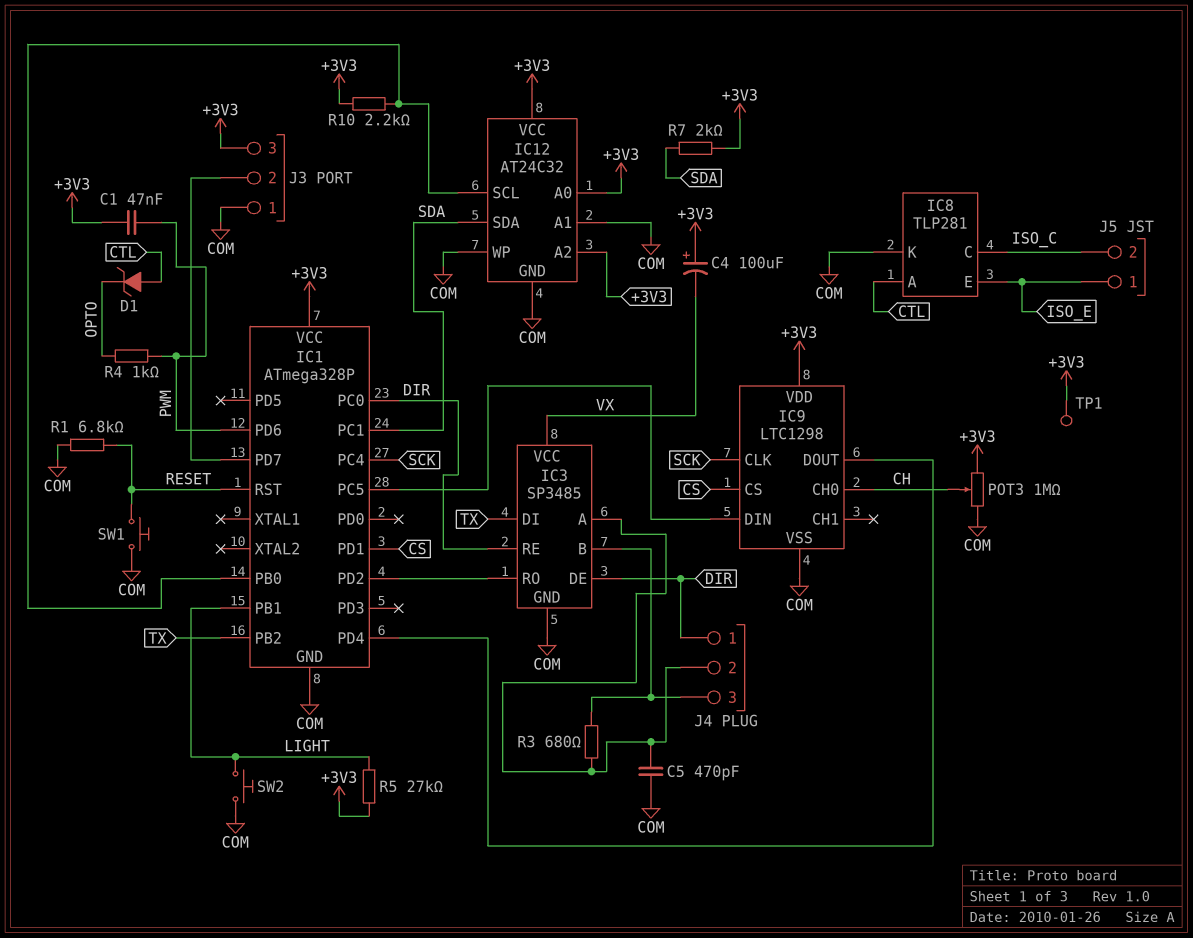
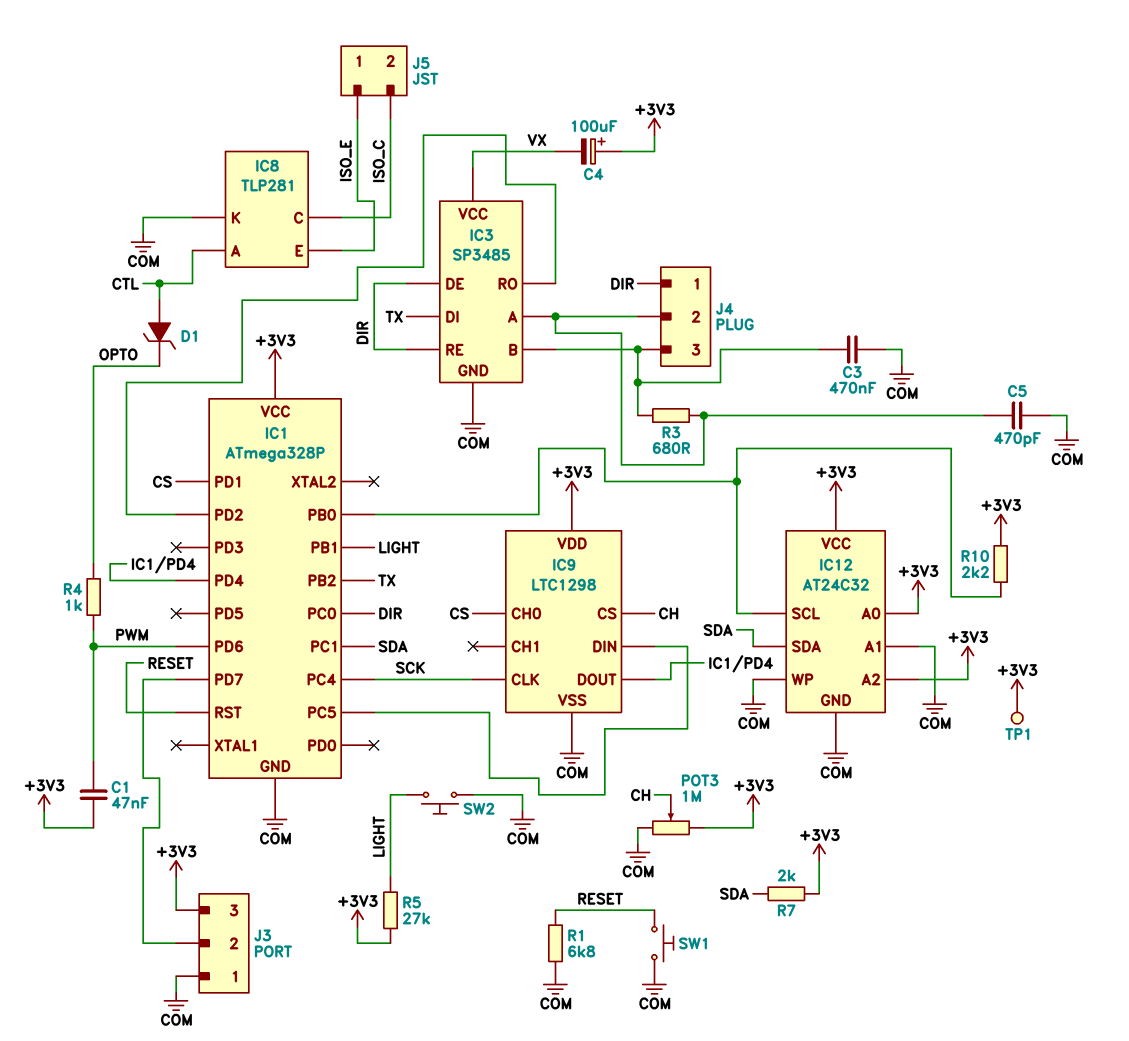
C3: none -> 470nF (COM, IC3/B)
IC9 pin CH0: CH -> CS
IC9 pin CS: CS -> CH

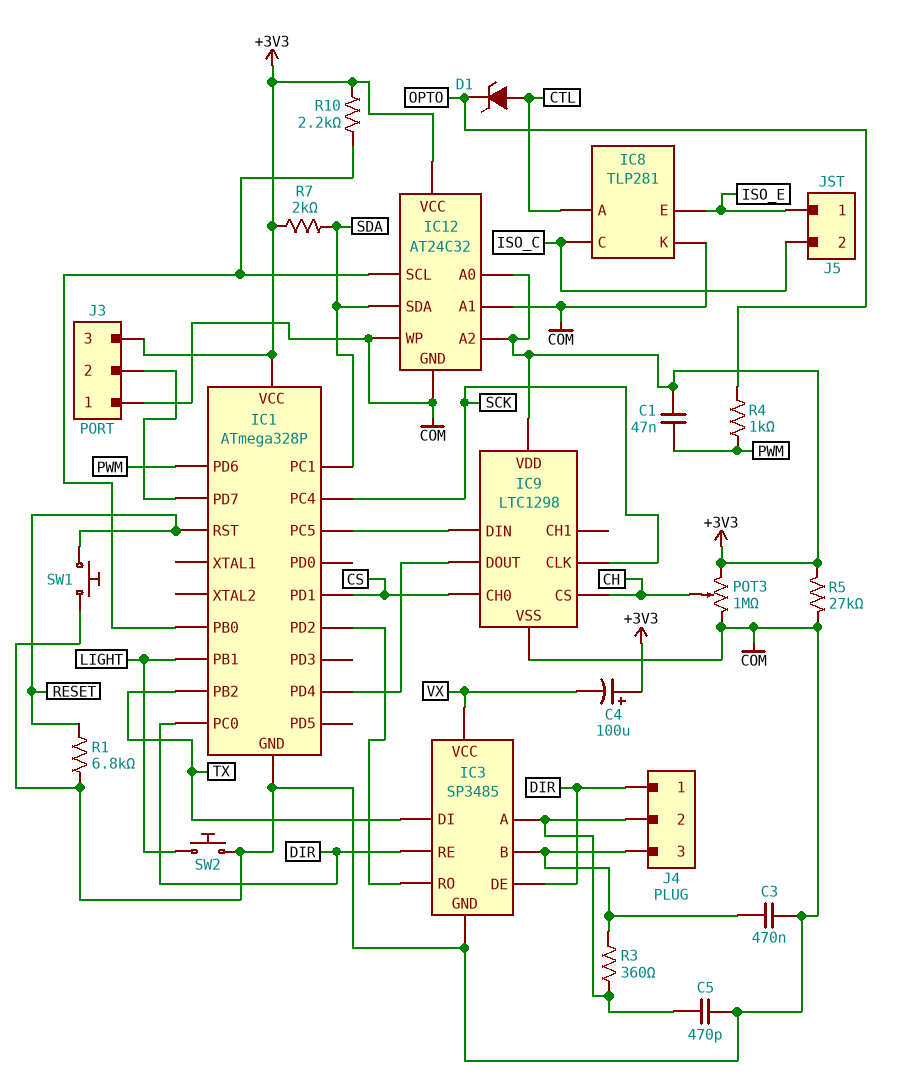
R3: 680 (IC3/A, IC3/B) -> 360 (IC3/A, IC3/B)
R5: 27k (+3V3, LIGHT) -> 27k (+3V3, COM)
TP1: test point (+3V3) -> none

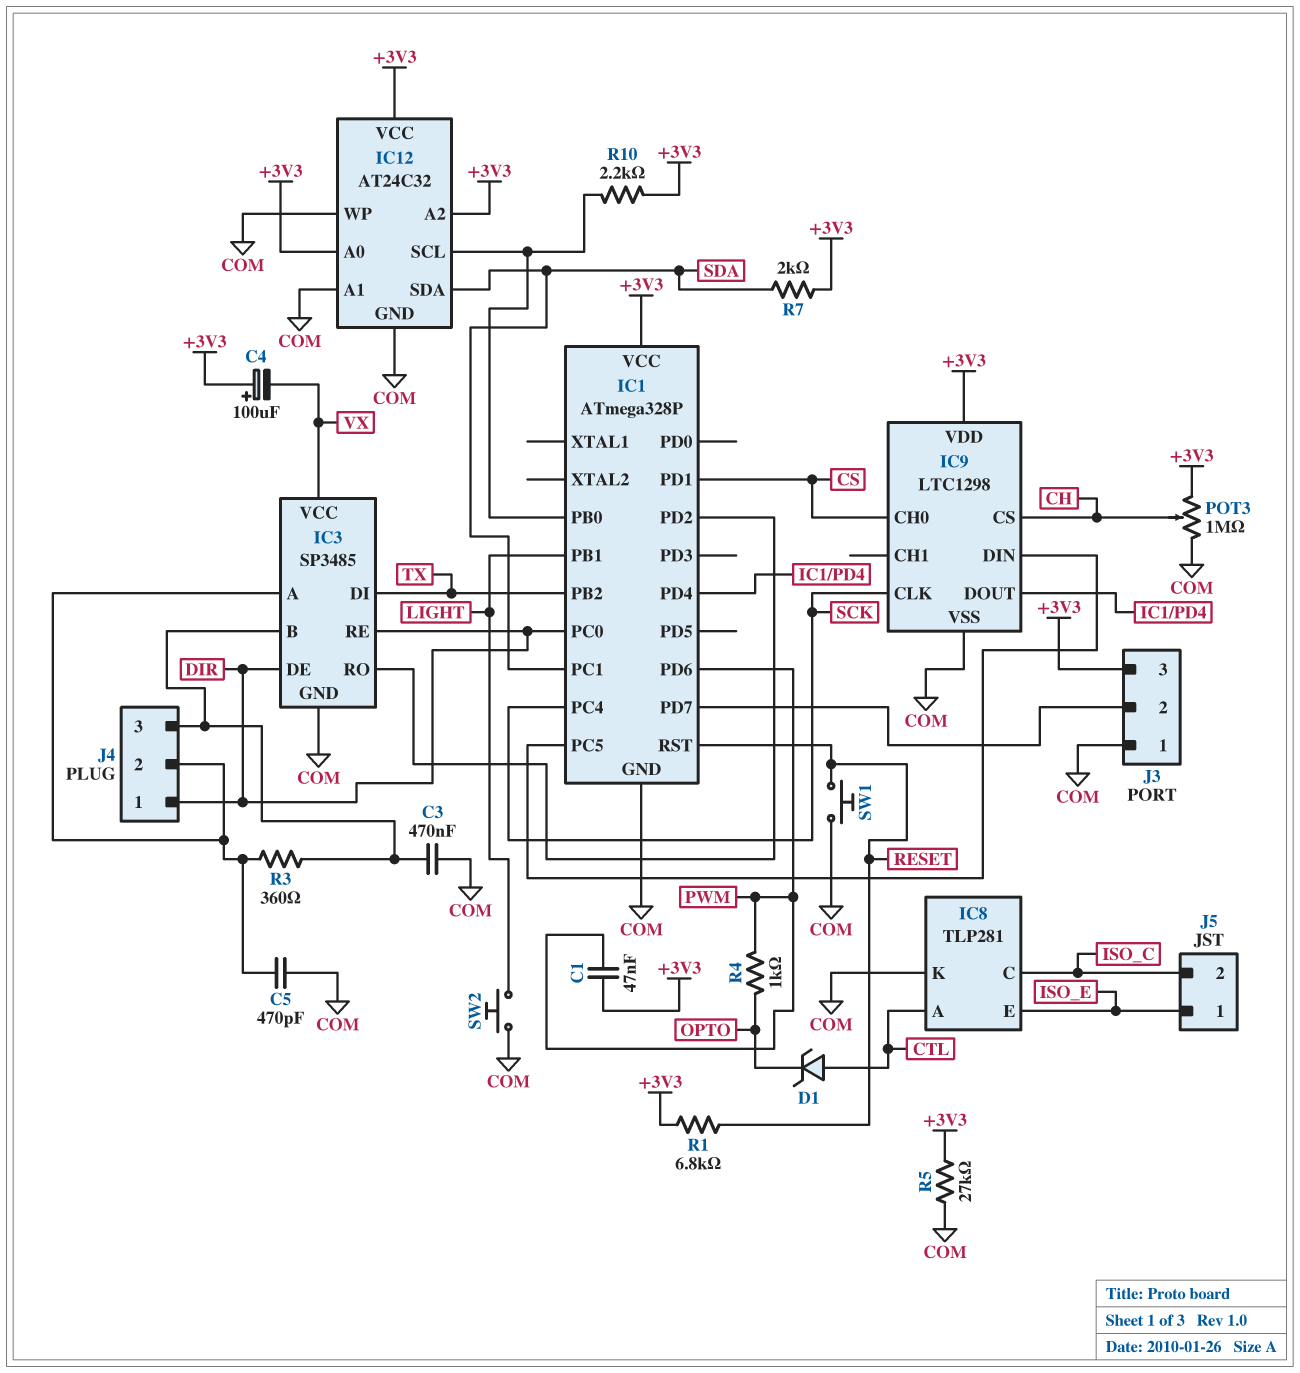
R1: 6.8k (COM, RESET) -> 6.8k (+3V3, RESET)

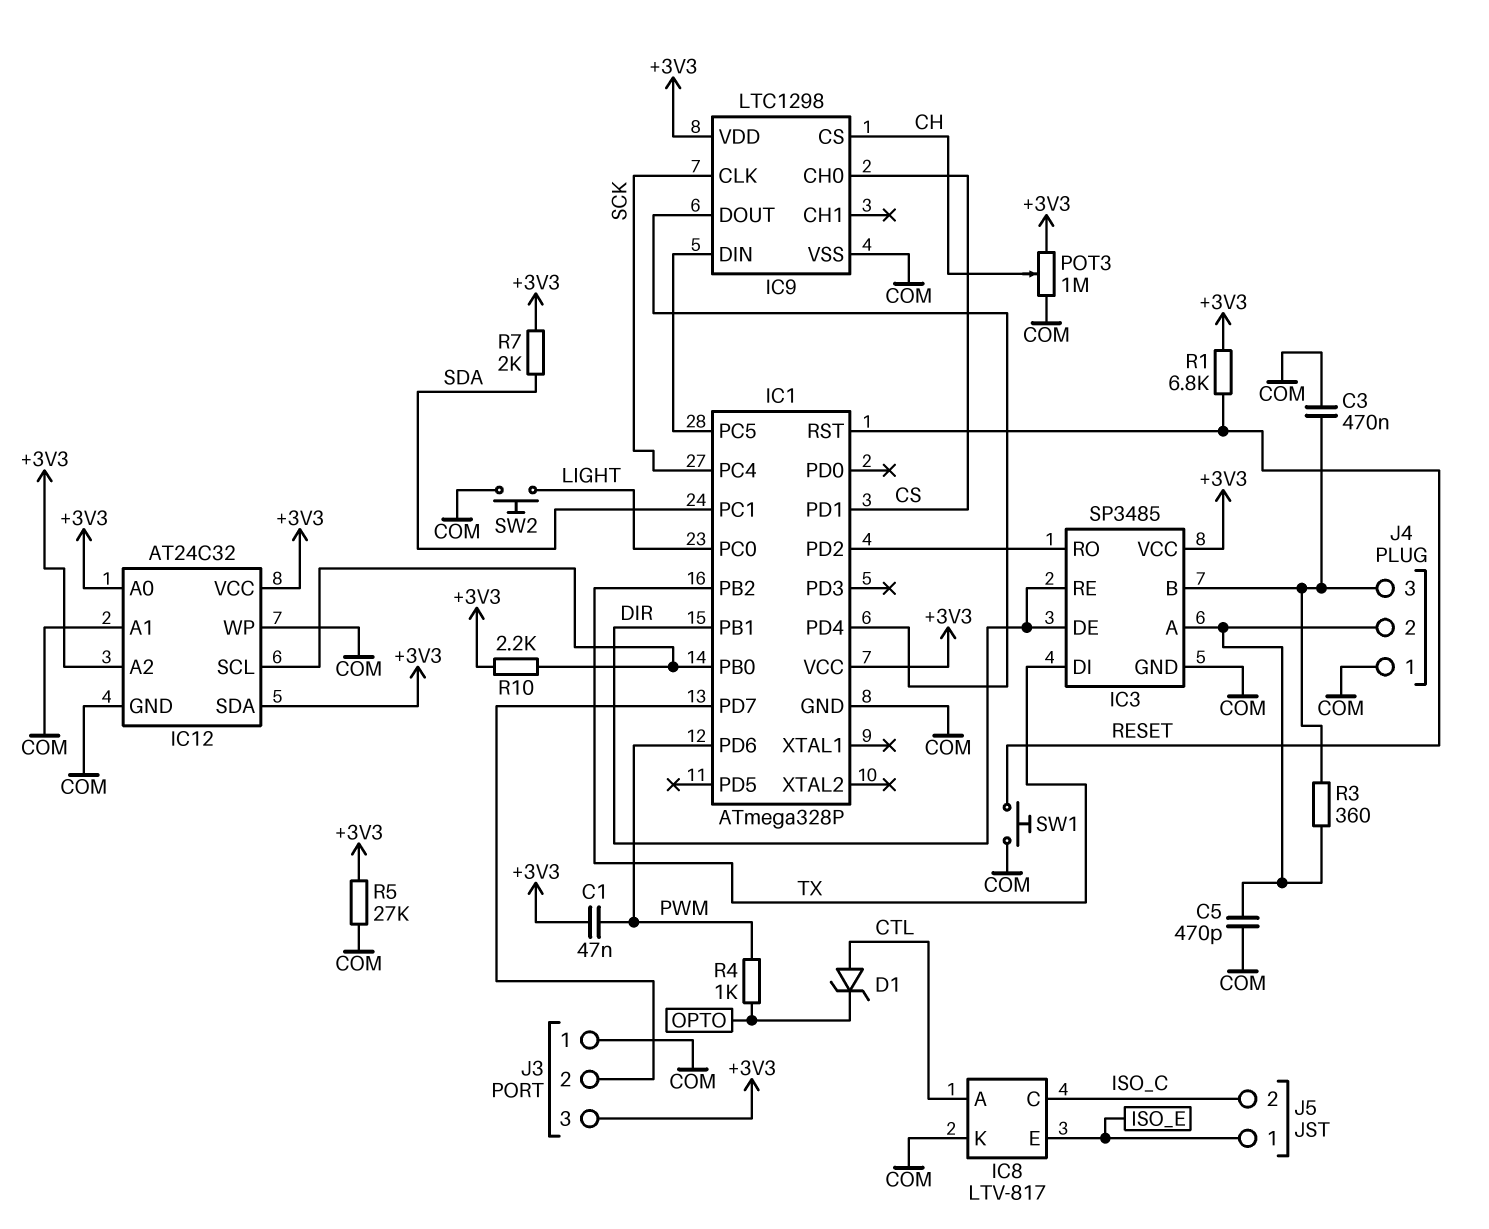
C4: 100uF (plus +3V3, minus VX) -> none
IC1 pin PB1: LIGHT -> DIR
IC1 pin PC0: DIR -> LIGHT
IC3 pin VCC: VX -> +3V3
IC8: TLP281 -> LTV-817
IC12 pin SDA: SDA -> +3V3
J4 pin 1: DIR -> COM

